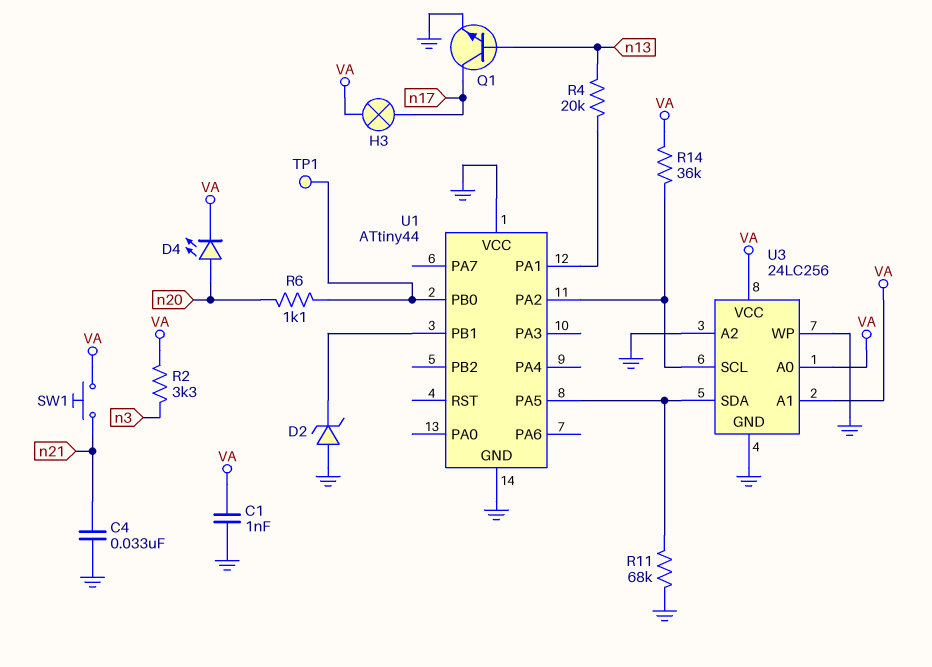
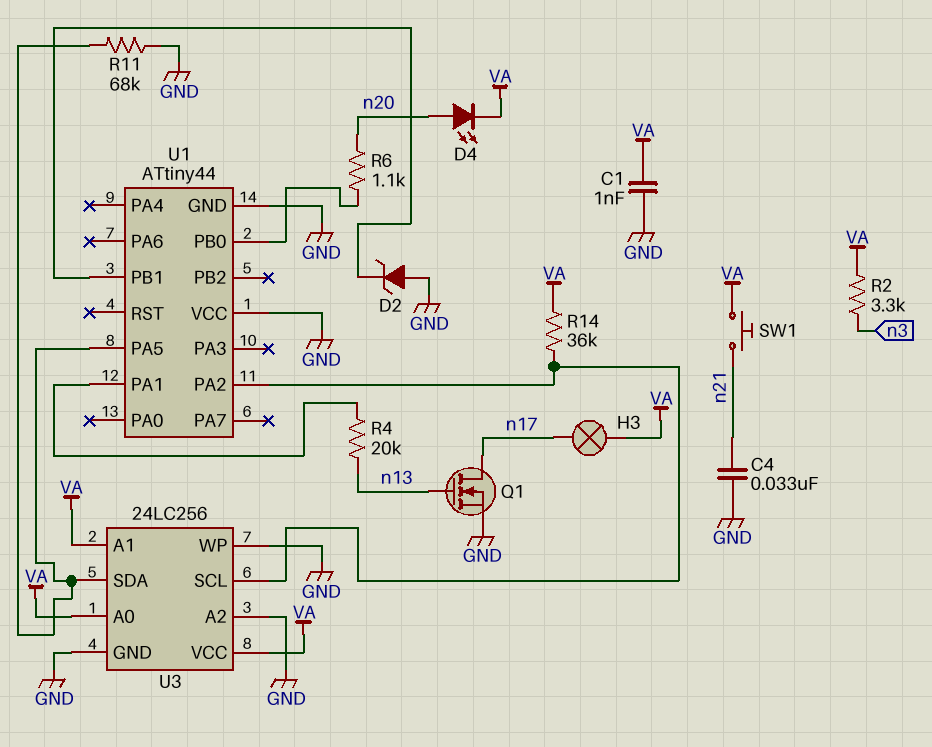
Q1: NPN (B n13, C n17, E GND) -> NMOS (G n13, D n17, S GND)
TP1: test point (U1/PB0) -> none

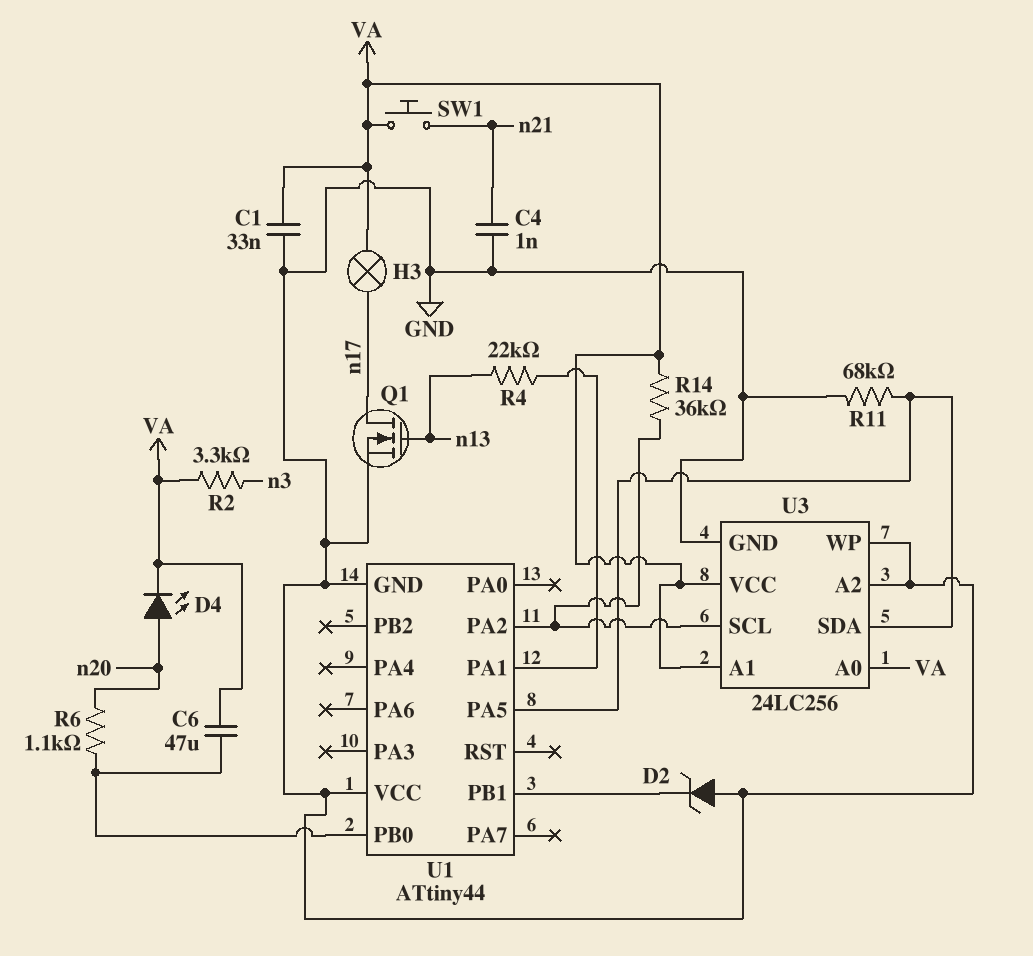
C1: 1nF (GND, VA) -> 33nF (GND, VA)
C4: 33nF (GND, n21) -> 1nF (GND, n21)
C6: none -> 47uF (U1/PB0, VA)
R4: 20k (U1/PA1, n13) -> 22k (U1/PA1, n13)

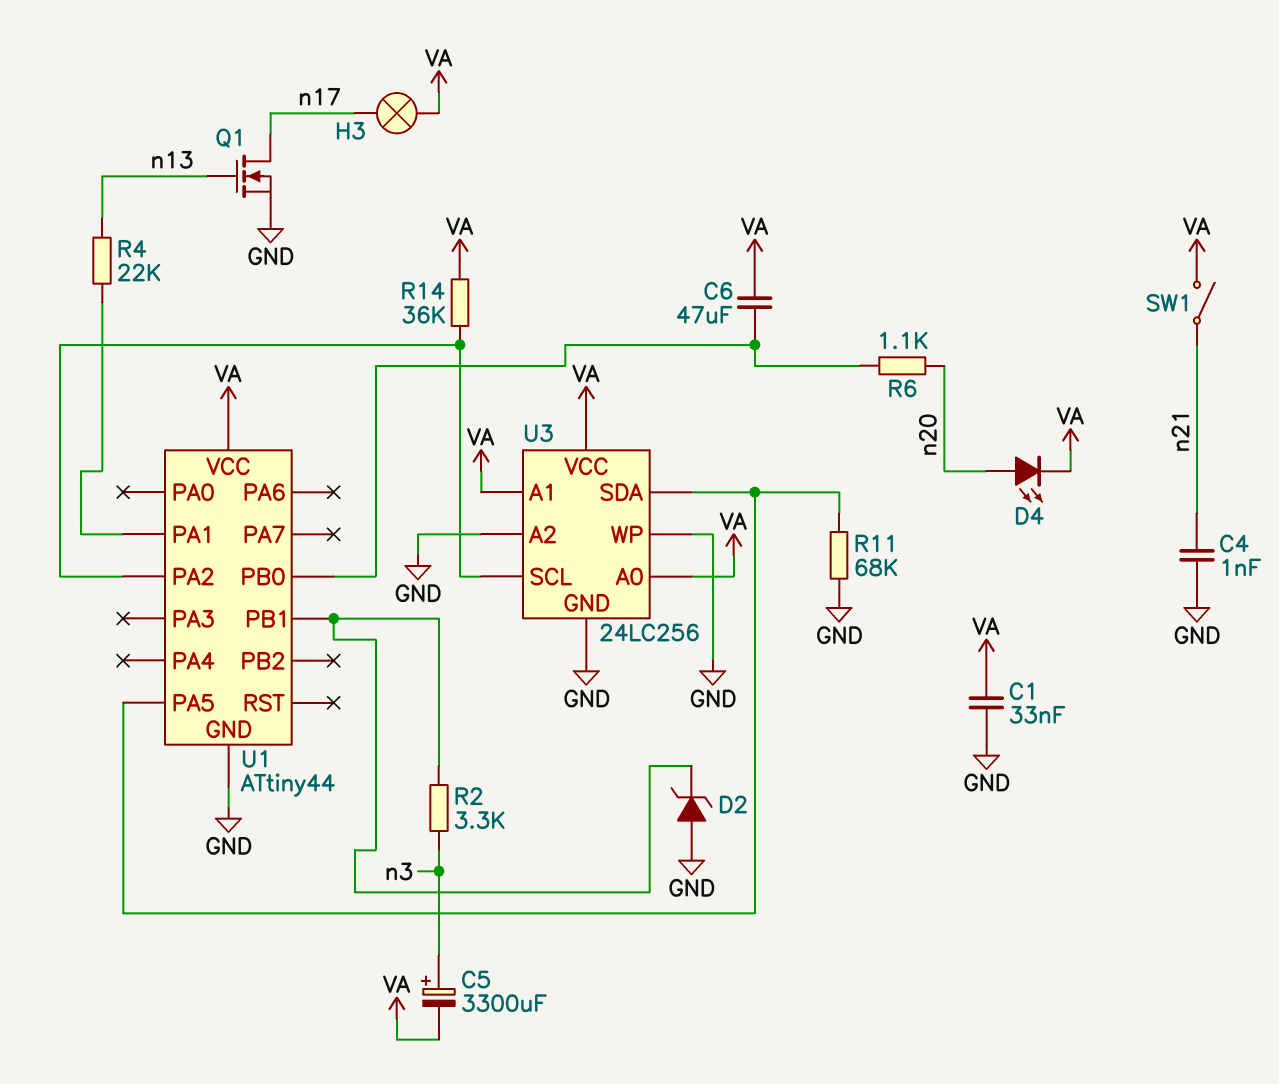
C5: none -> 3300uF (plus n3, minus VA)
R2: 3.3k (VA, n3) -> 3.3k (U1/PB1, n3)
SW1: button (VA, n21) -> switch (VA, n21)
U1 pin VCC: GND -> VA

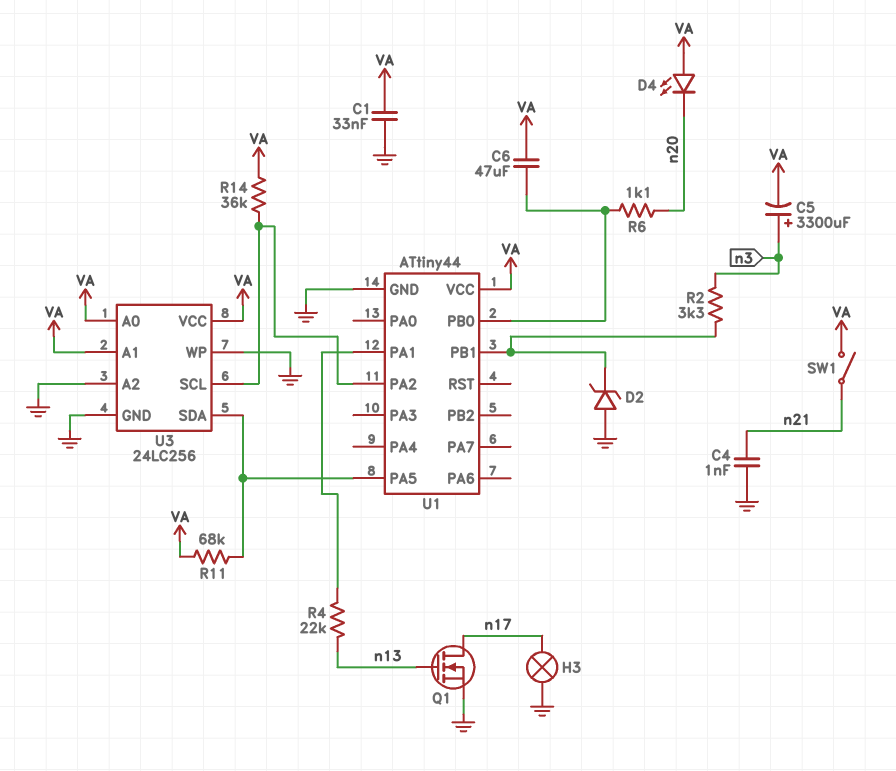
D4: LED (A n20, K VA) -> LED (A VA, K n20)
H3: lamp (VA, n17) -> lamp (GND, n17)
R11: 68k (GND, U1/PA5) -> 68k (U1/PA5, VA)

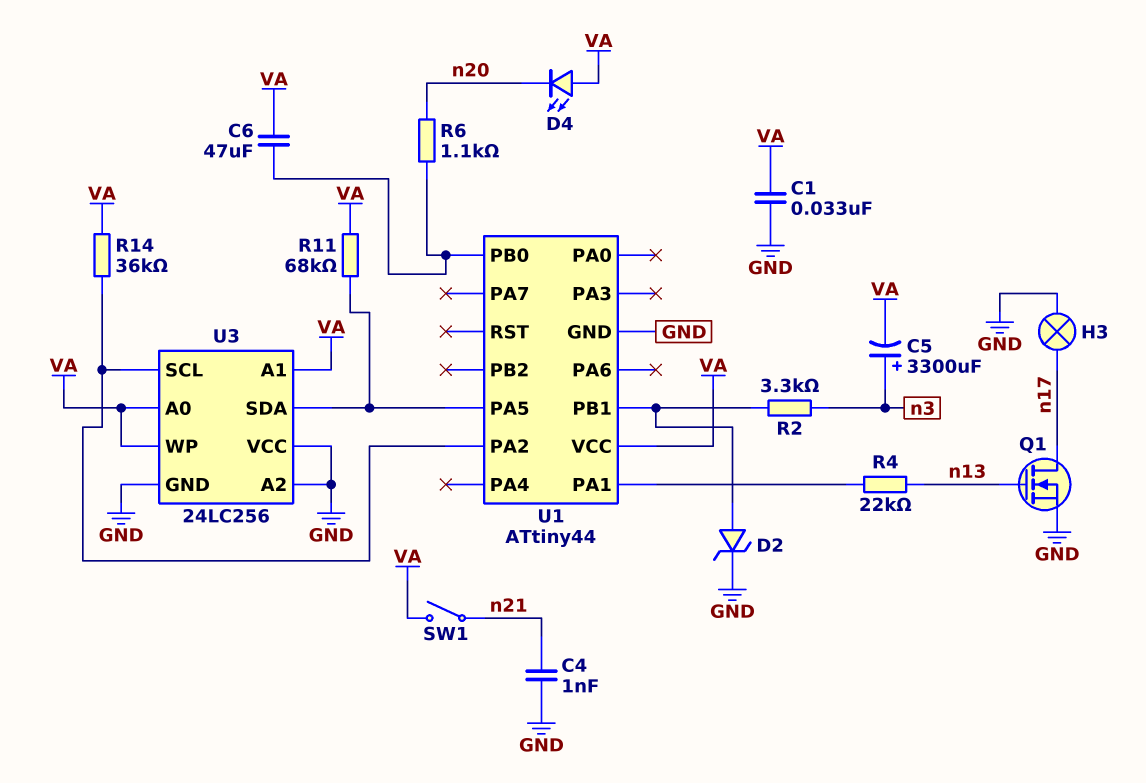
D2: zener (A GND, K U1/PB1) -> zener (A U1/PB1, K GND)
U3 pin VCC: VA -> GND
U3 pin WP: GND -> VA

